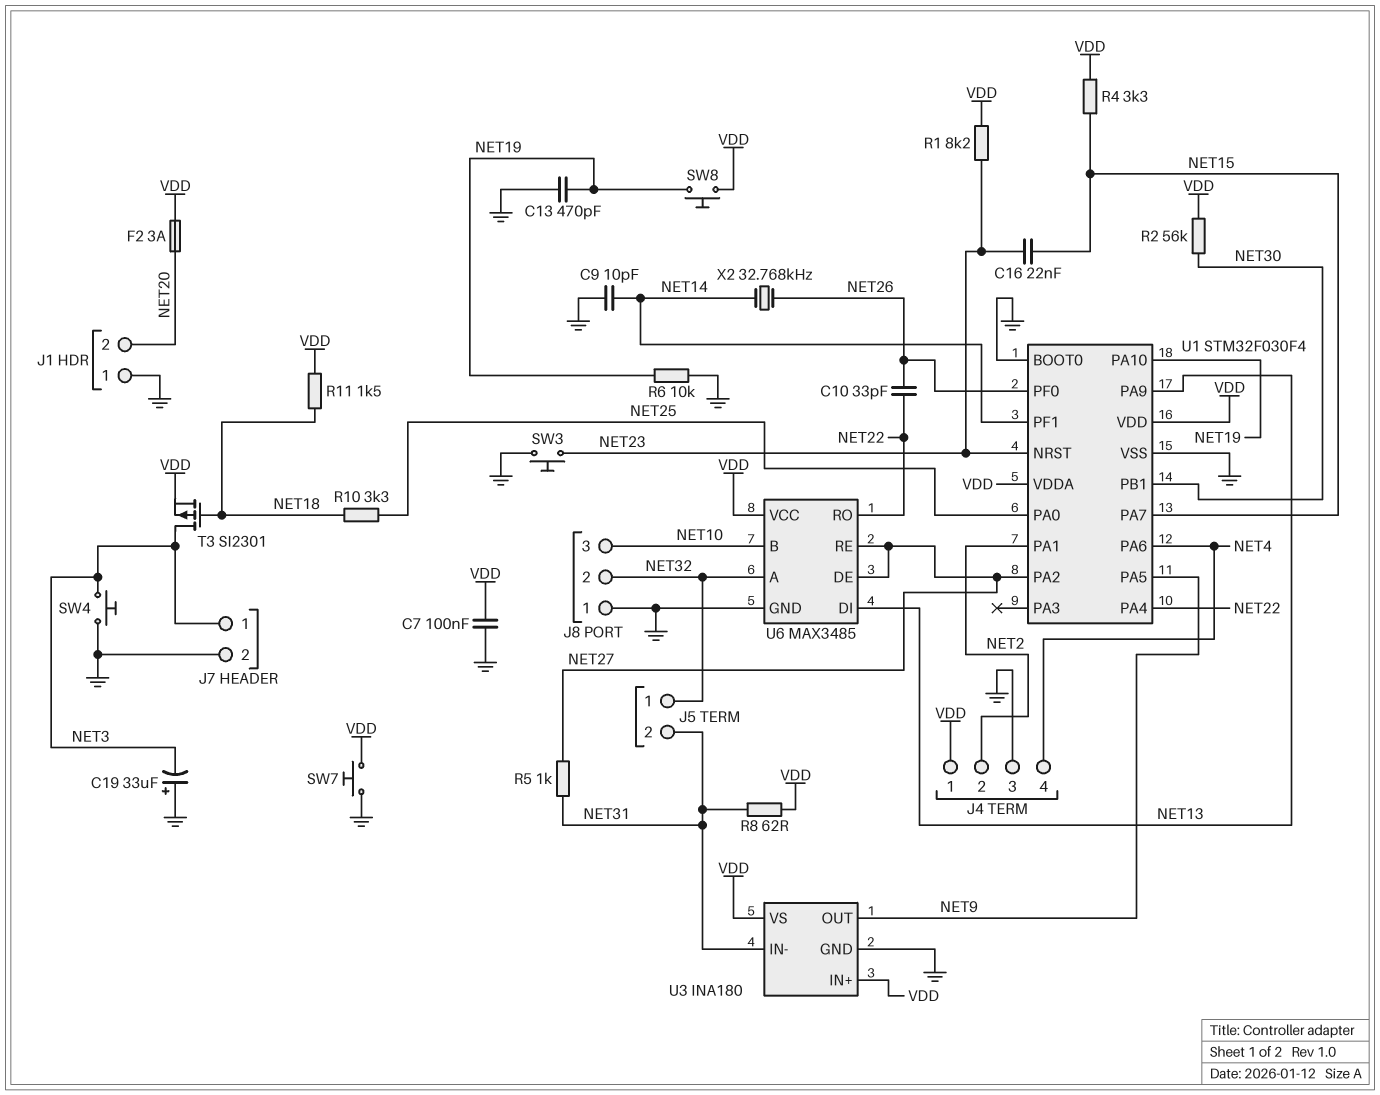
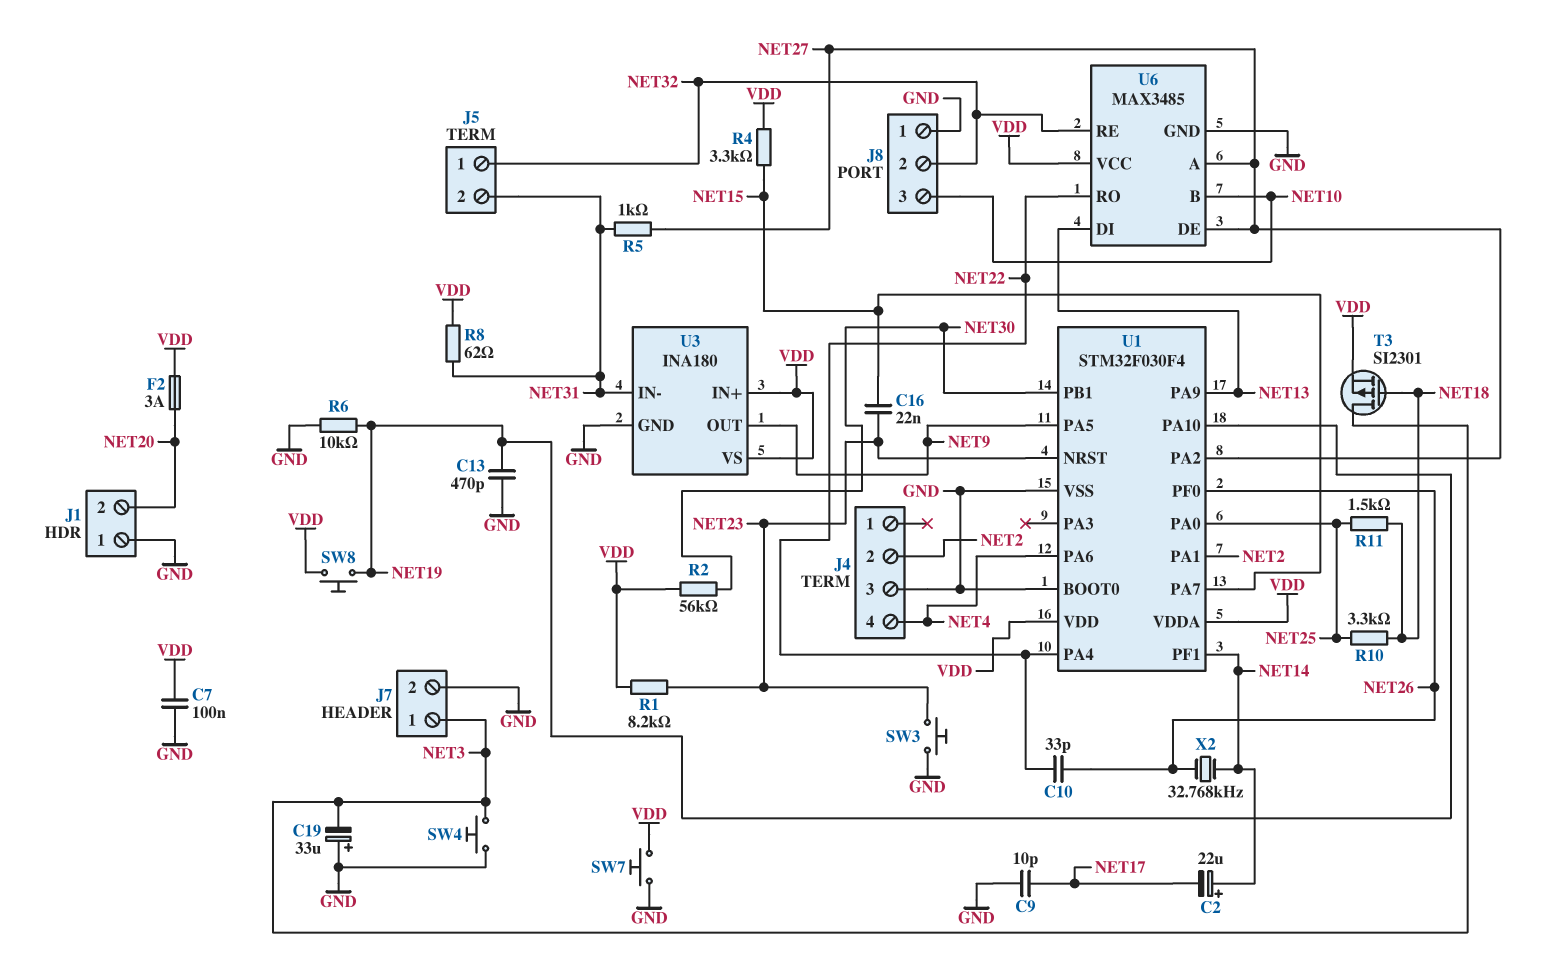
C2: none -> 22uF (plus NET14, minus NET17)
C9: 10pF (GND, NET14) -> 10pF (GND, NET17)
J4 pin 1: VDD -> none
R11: 1.5k (NET18, VDD) -> 1.5k (NET18, NET25)
U6 pin A: NET32 -> NET27
U6 pin RE: NET27 -> NET32

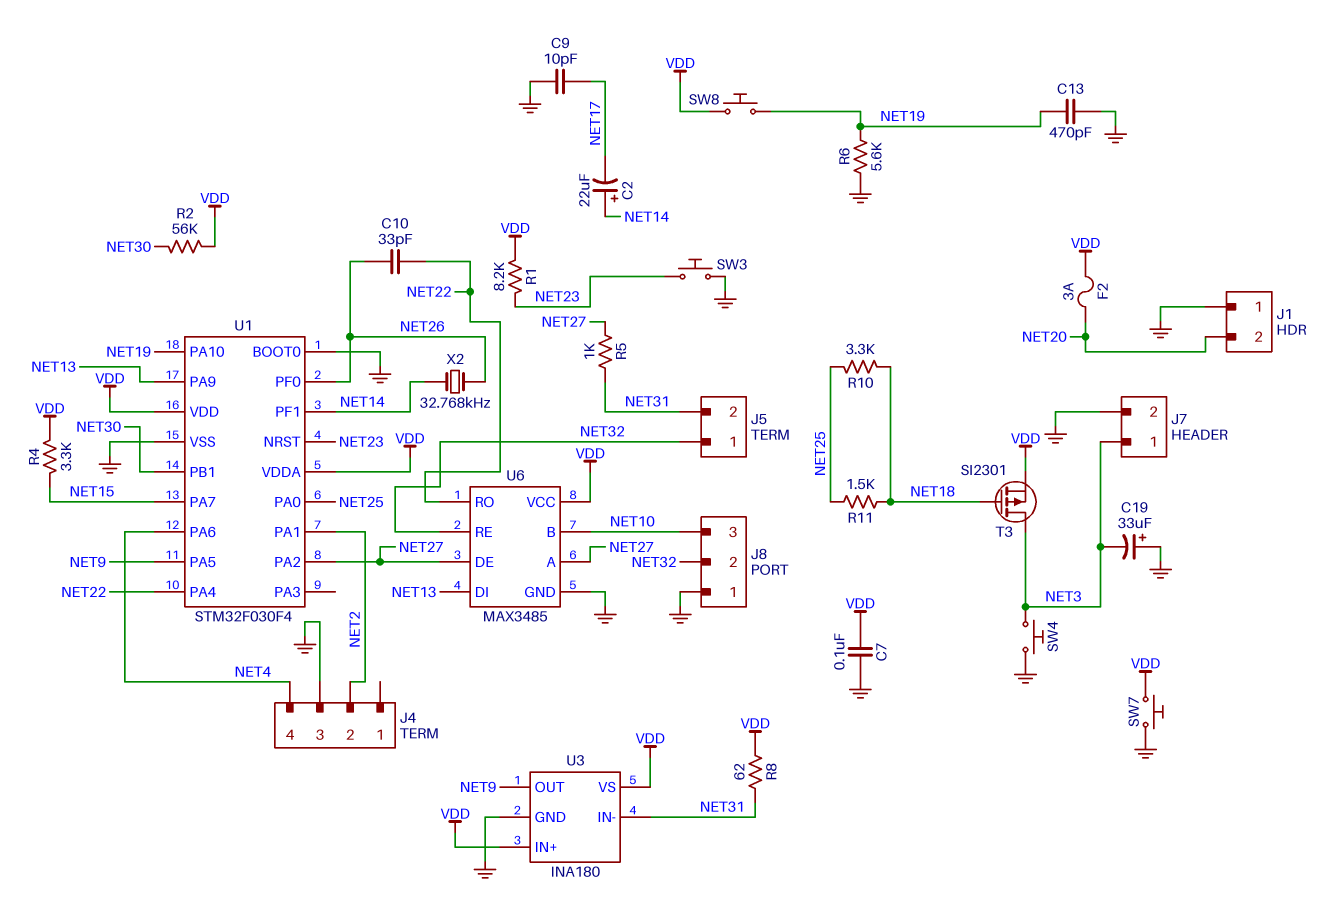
C16: 22nF (NET15, NET23) -> none
R6: 10k (GND, NET19) -> 5.6k (GND, NET19)

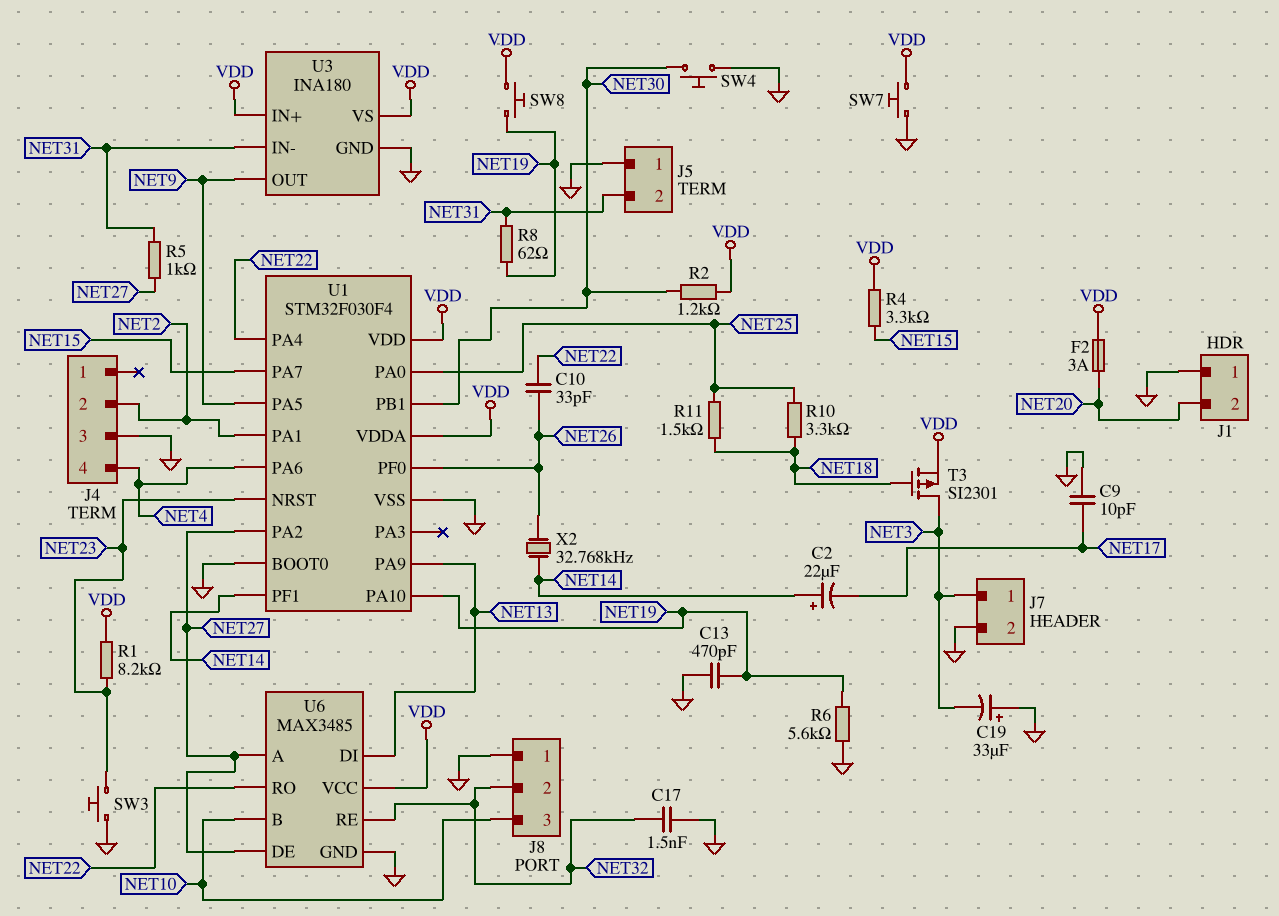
C7: 100nF (GND, VDD) -> none
C17: none -> 1.5nF (GND, NET32)
J5 pin 1: NET32 -> GND
R2: 56k (NET30, VDD) -> 1.2k (NET30, VDD)
R8: 62 (NET31, VDD) -> 62 (NET19, NET31)
SW4: button (GND, NET3) -> button (GND, NET30)

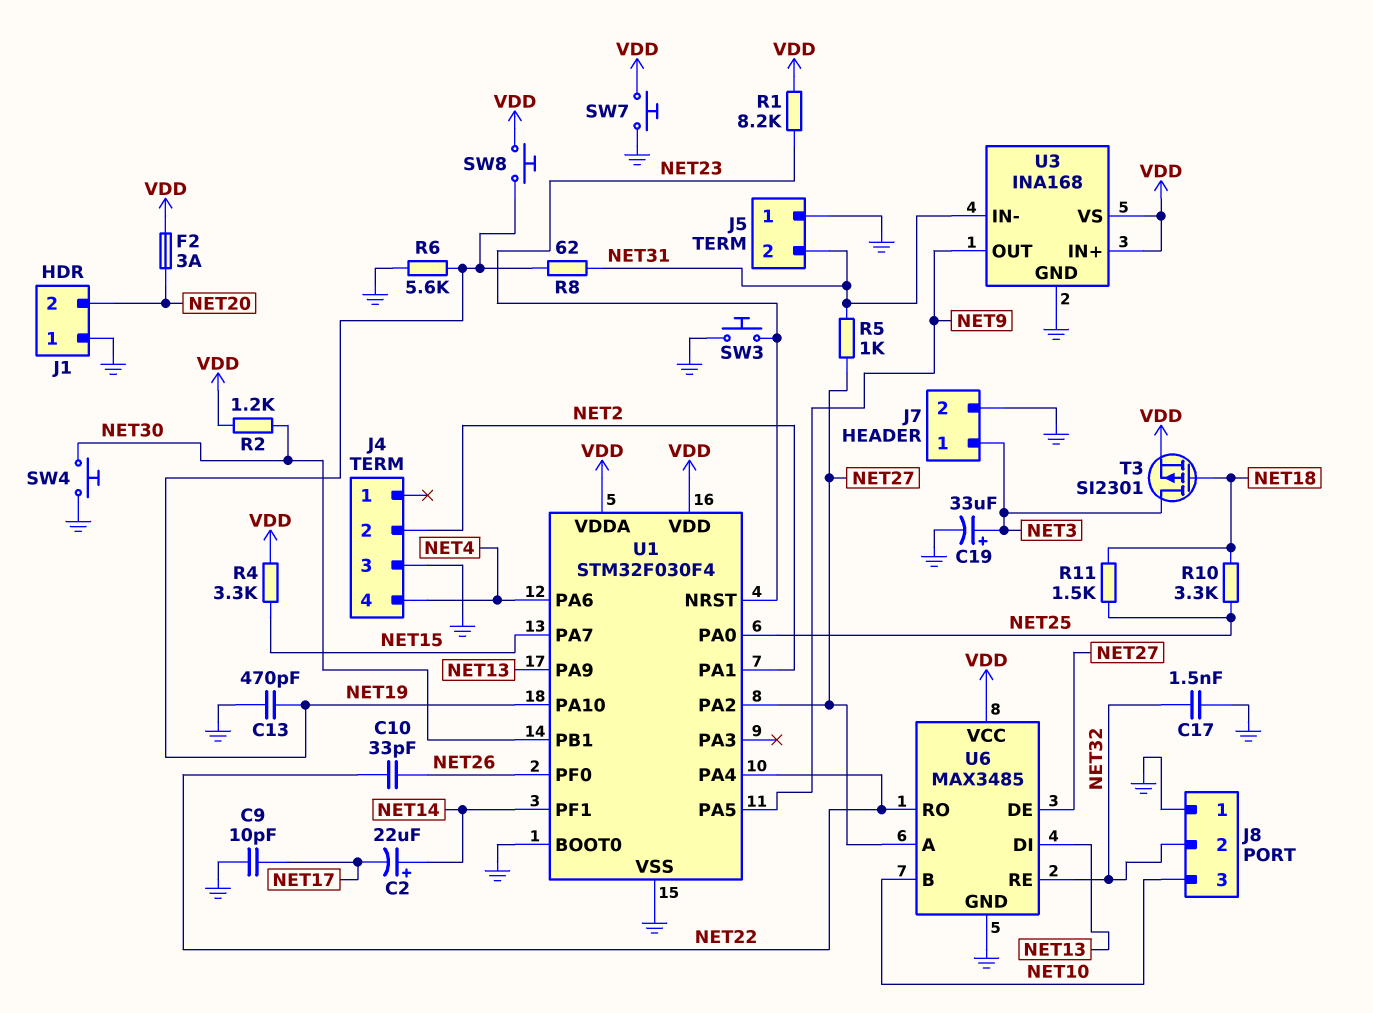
C19: 33uF (plus GND, minus NET3) -> 33uF (plus NET3, minus GND)
U3: INA180 -> INA168
X2: 32.768kHz (NET14, NET26) -> none

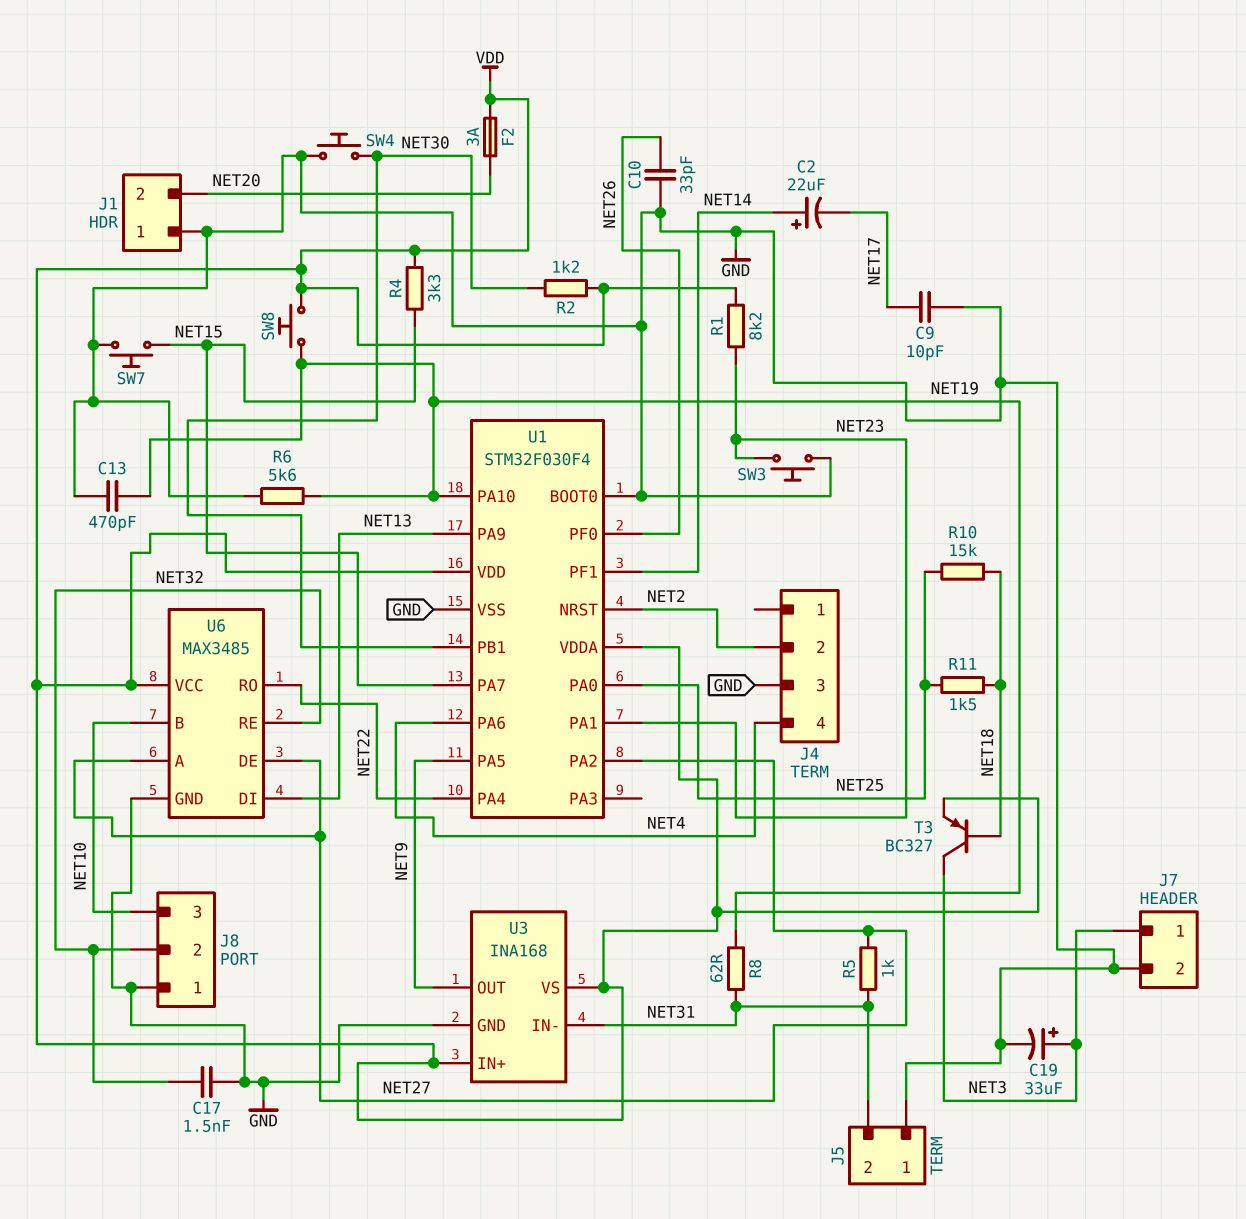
C10: 33pF (NET22, NET26) -> 33pF (GND, NET26)
R10: 3.3k (NET18, NET25) -> 15k (NET18, NET25)
SW7: button (GND, VDD) -> button (GND, NET15)
T3: PMOS SI2301 (G NET18, D NET3, S VDD) -> PNP BC327 (B NET18, C NET3, E VDD)
U1 pin NRST: NET23 -> NET2
U1 pin PA1: NET2 -> NET23

